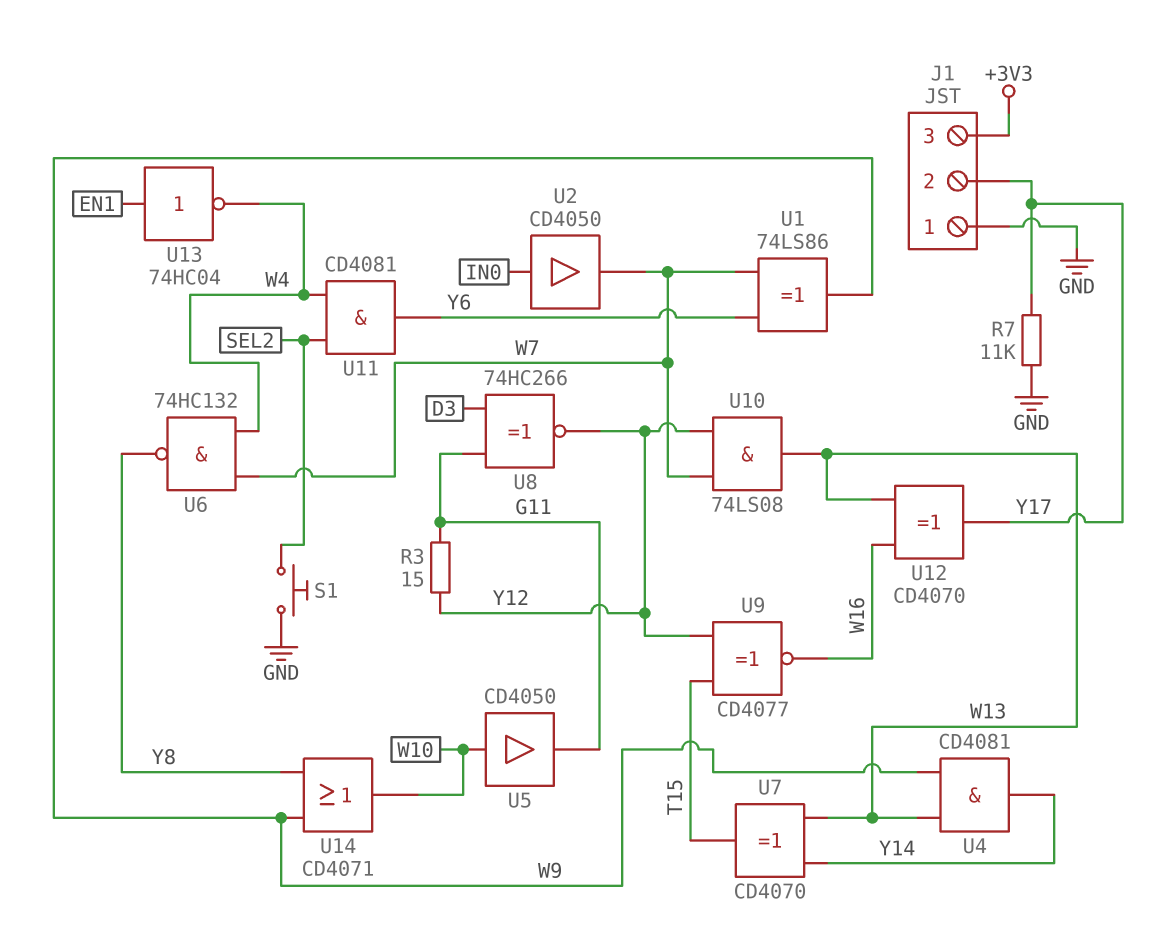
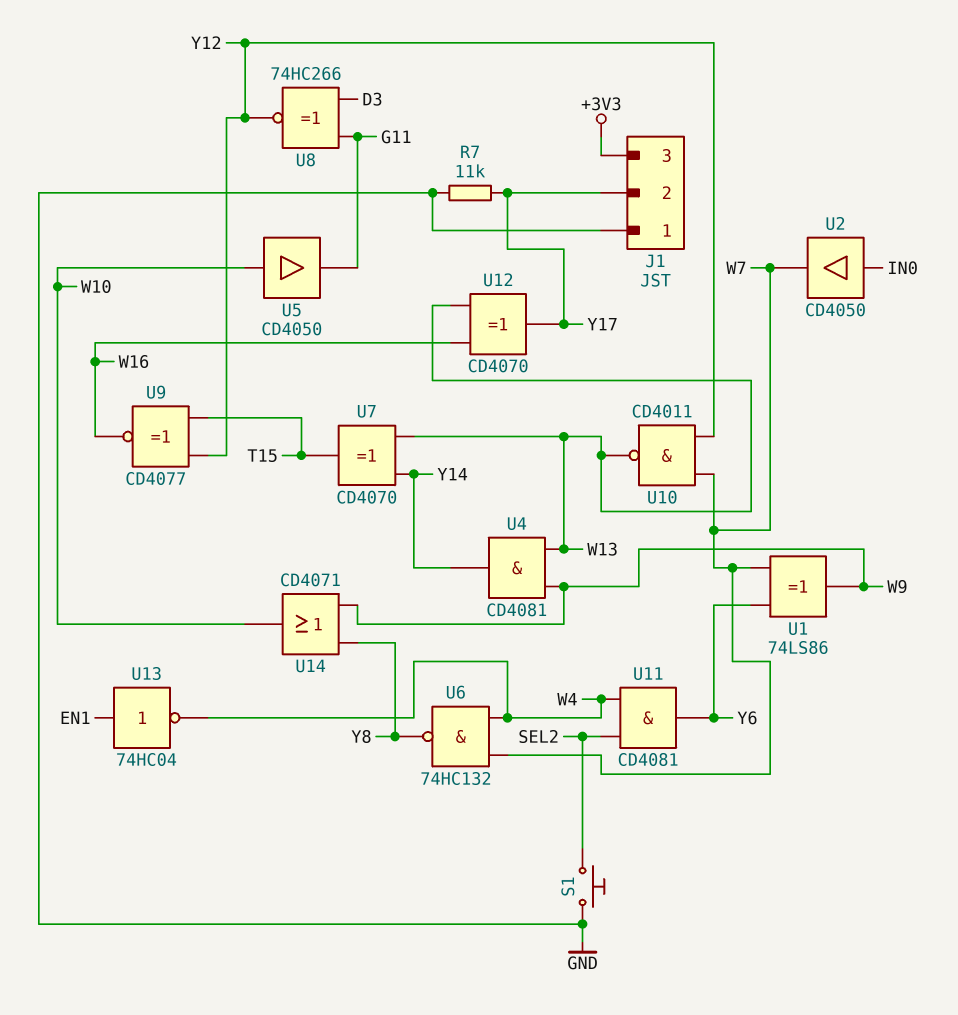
R3: 15 (G11, Y12) -> none
U10: AND 74LS08 (in W7, in Y12, out W13) -> NAND CD4011 (in W7, in Y12, out W13)

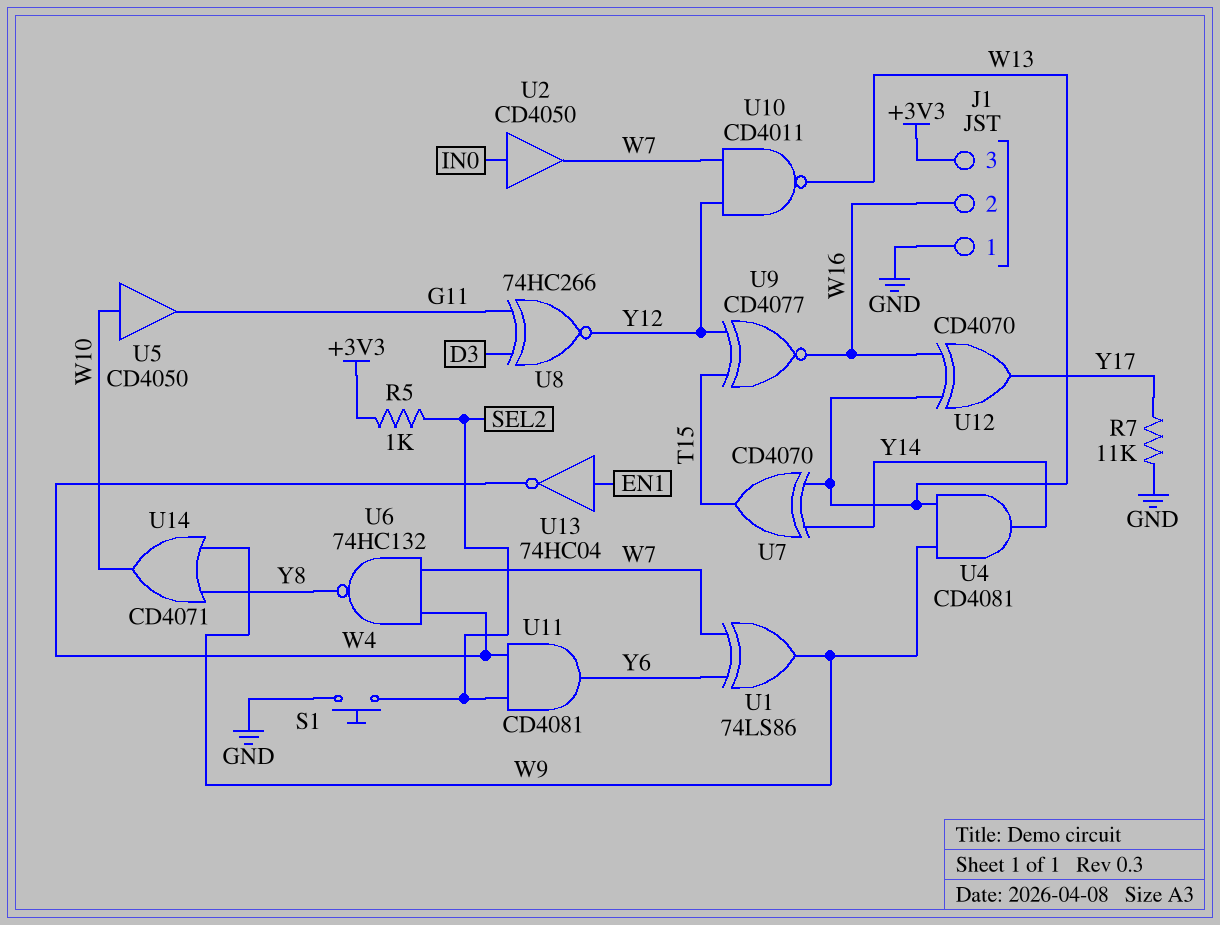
J1 pin 2: Y17 -> W16
R5: none -> 1k (+3V3, SEL2)

